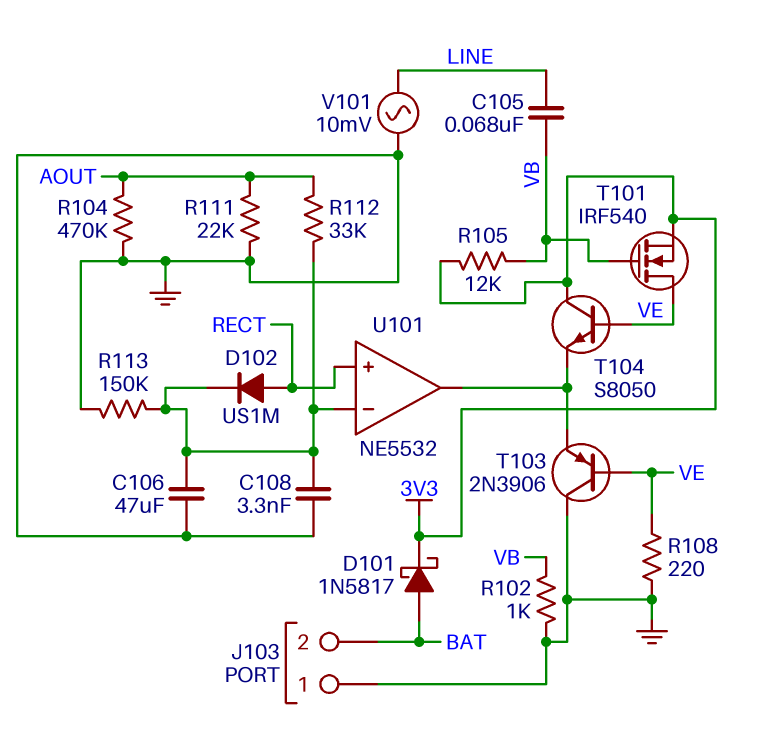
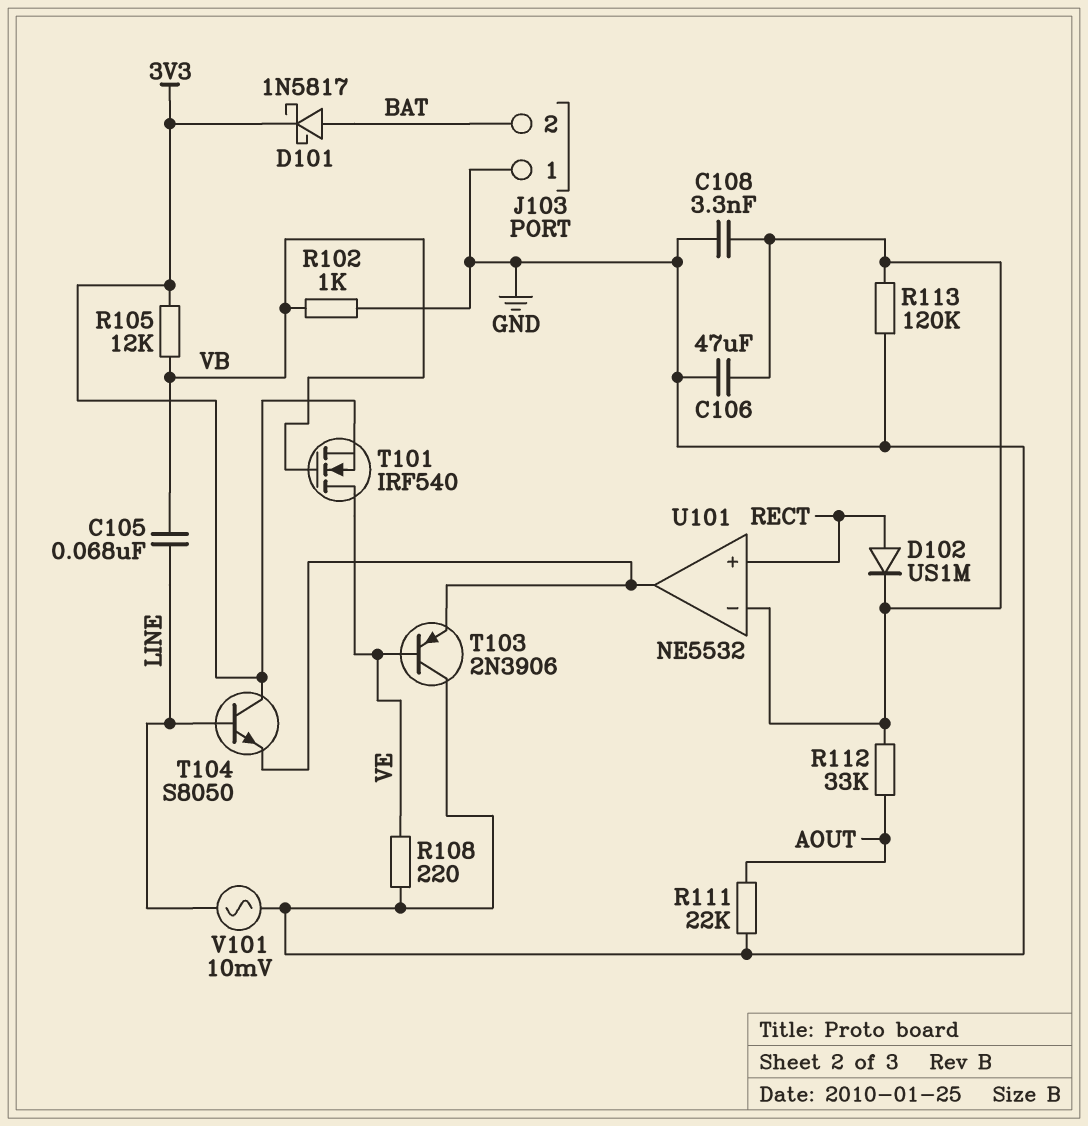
R104: 470k (AOUT, GND) -> none
R113: 150k (GND, U101/in-) -> 120k (GND, U101/in-)
T104: NPN S8050 (B VE, C 3V3, E U101/out) -> NPN S8050 (B LINE, C 3V3, E U101/out)

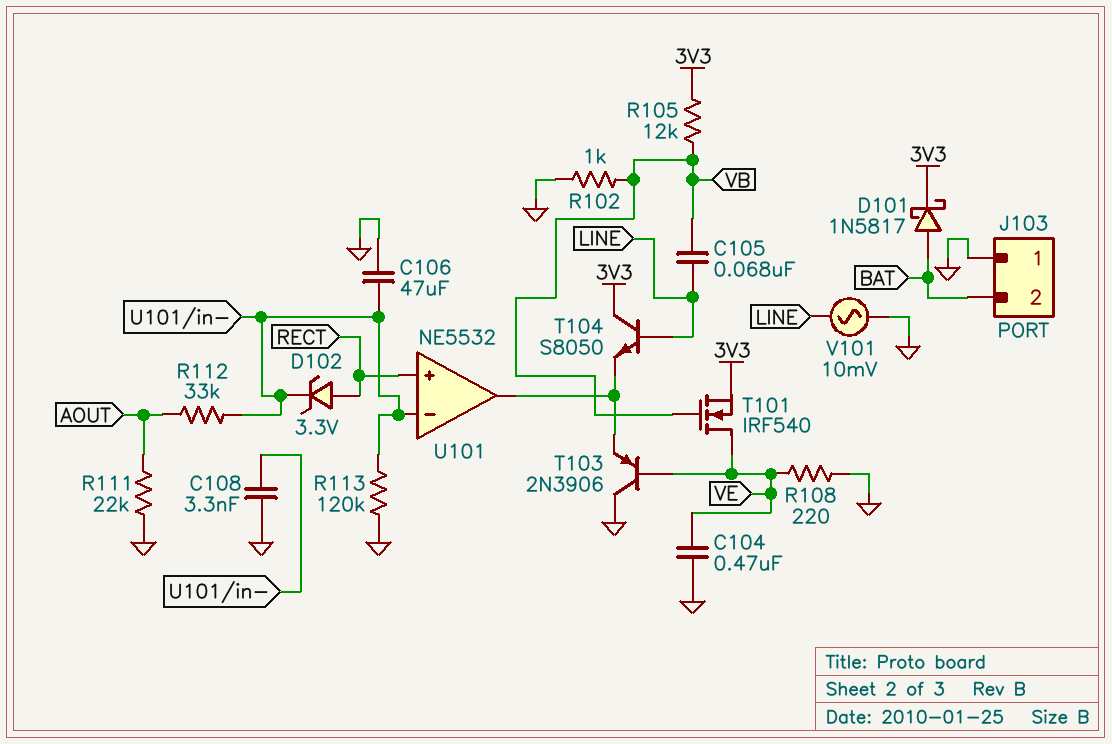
C104: none -> 470nF (GND, VE)
D102: diode US1M (A RECT, K U101/in-) -> zener 3.3V (A RECT, K U101/in-)

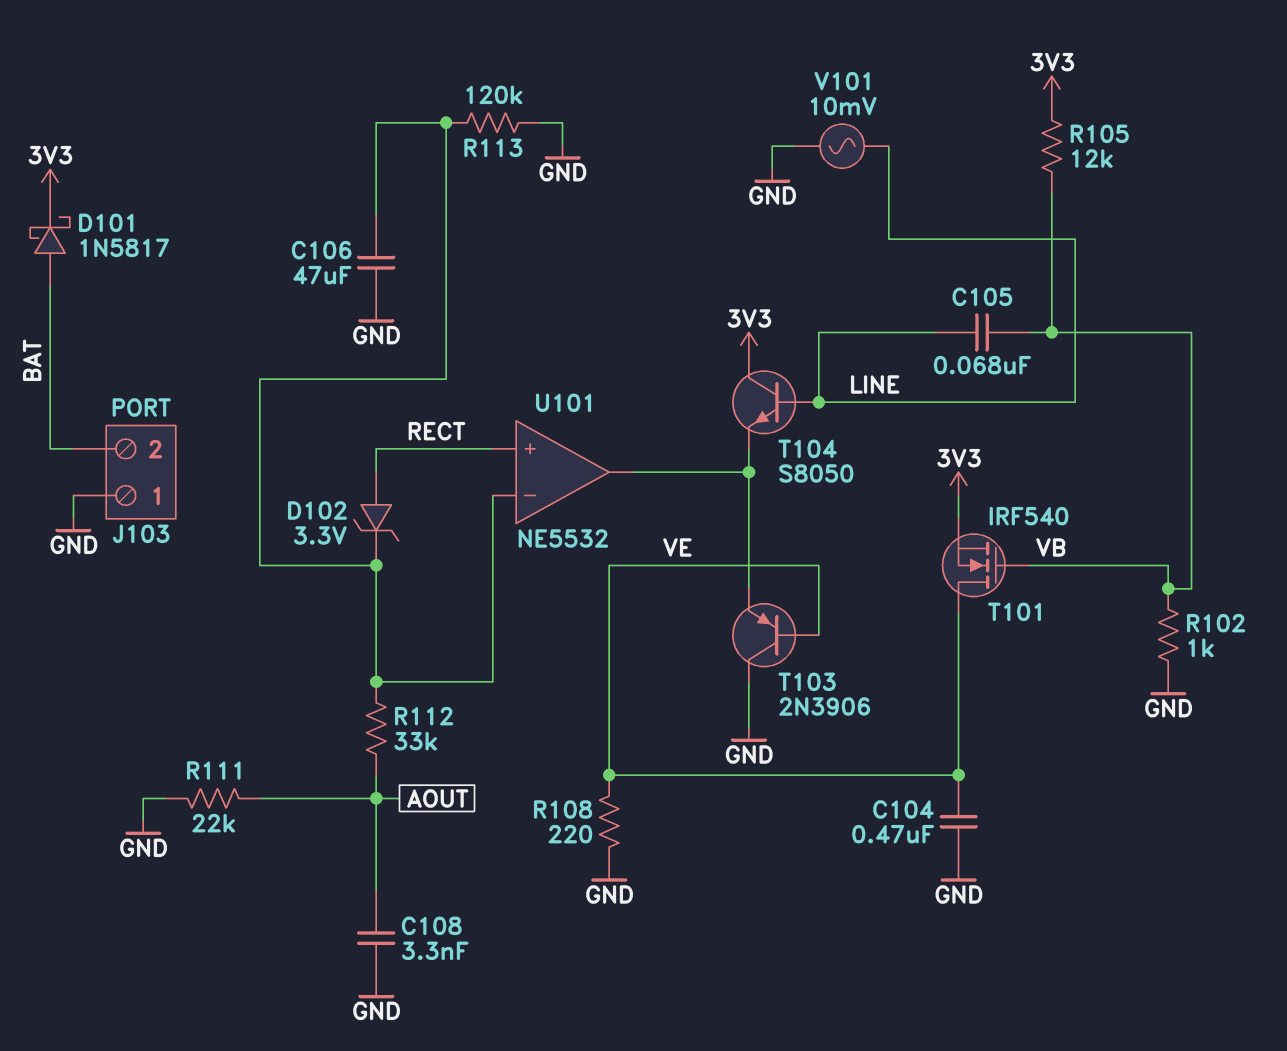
C108: 3.3nF (GND, U101/in-) -> 3.3nF (AOUT, GND)

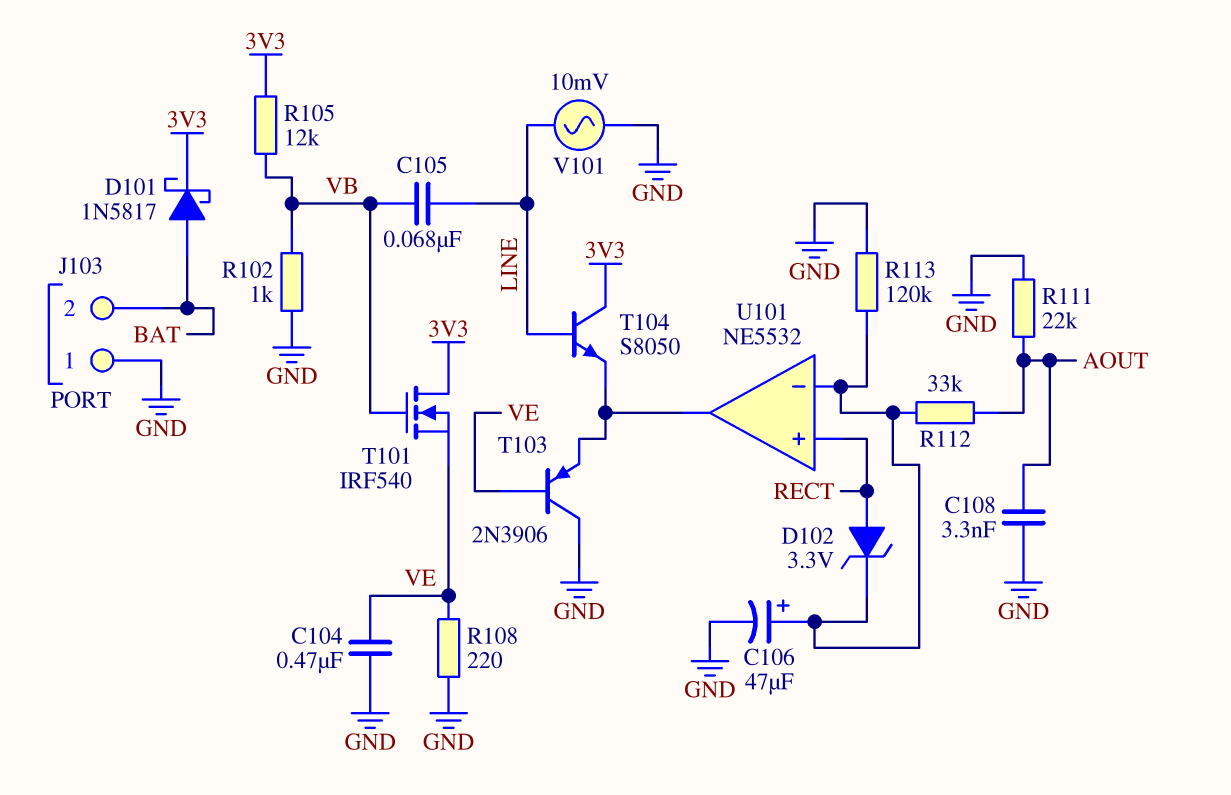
C106: 47uF (GND, U101/in-) -> 47uF (plus U101/in-, minus GND)
T101: NMOS IRF540 (G VB, D VE, S 3V3) -> NMOS IRF540 (G VB, D 3V3, S VE)

